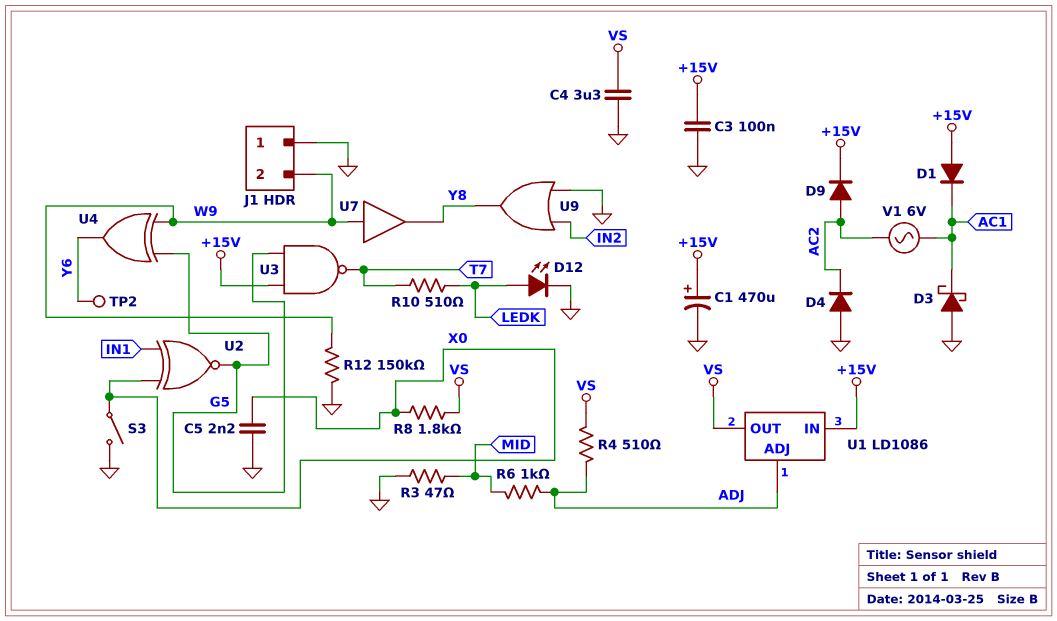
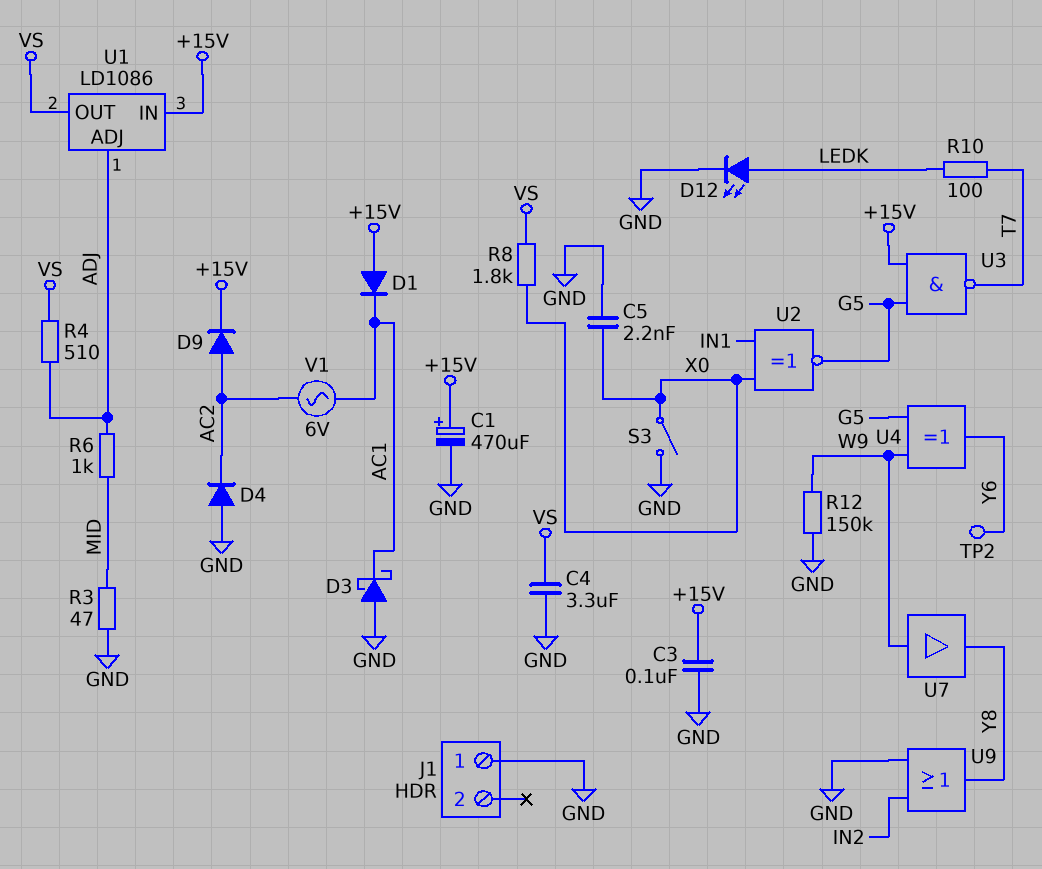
J1 pin 2: W9 -> none
R10: 510 (LEDK, T7) -> 100 (LEDK, T7)

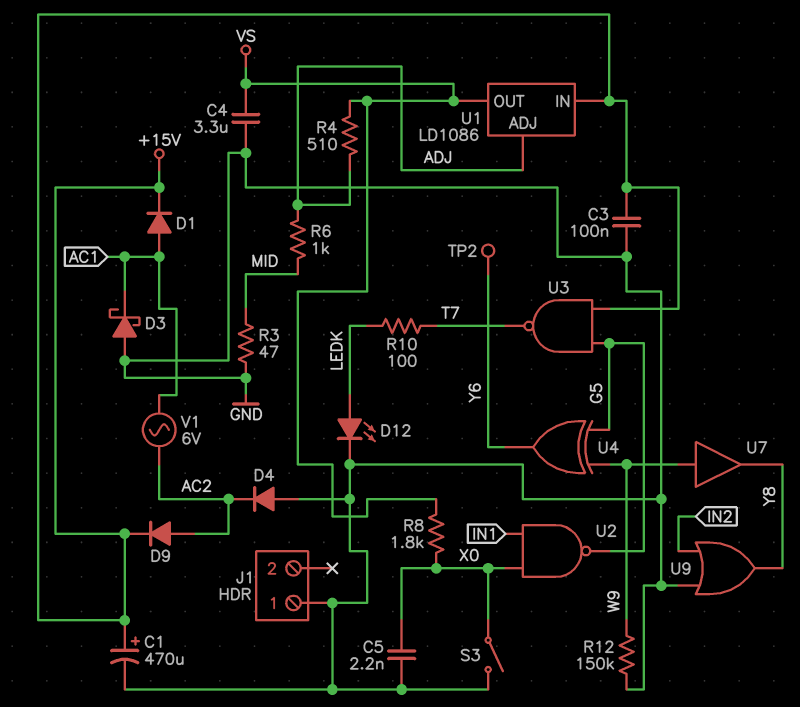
D1: diode (A +15V, K AC1) -> diode (A AC1, K +15V)
U2: XNOR (in IN1, in X0, out G5) -> NAND (in IN1, in X0, out G5)

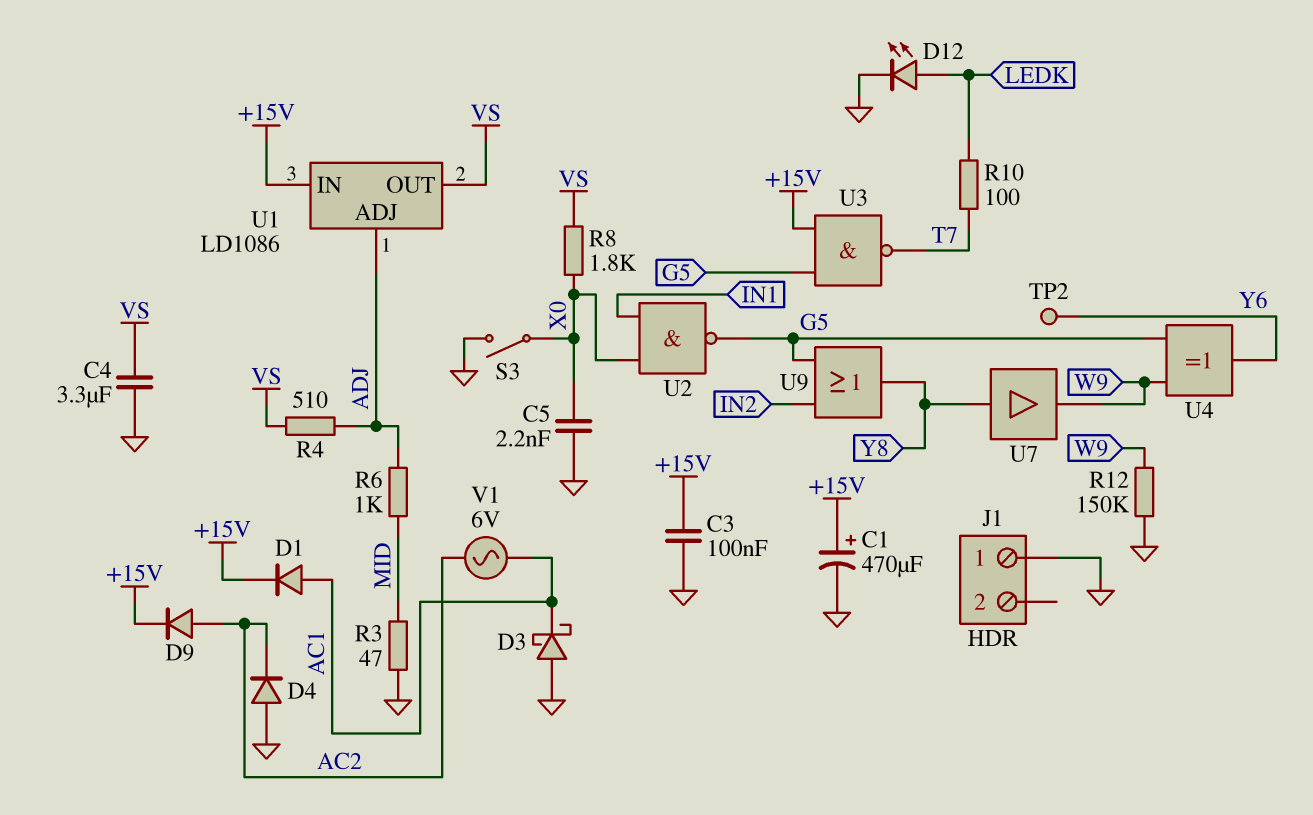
U7: buffer (in W9, out Y8) -> buffer (in Y8, out W9)
U9: OR (in GND, in IN2, out Y8) -> OR (in G5, in IN2, out Y8)

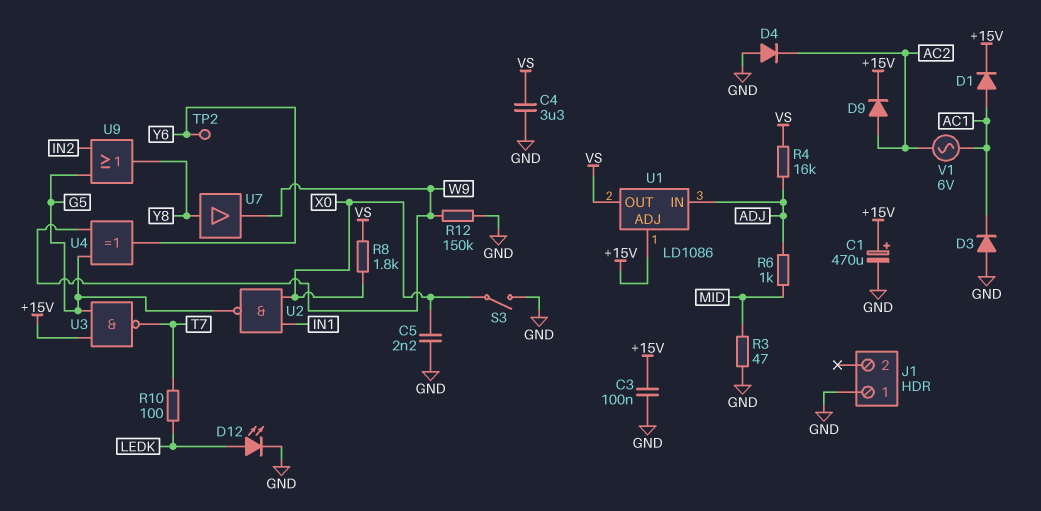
D3: schottky (A GND, K AC1) -> diode (A GND, K AC1)
R4: 510 (ADJ, VS) -> 16k (ADJ, VS)
U1 pin ADJ: ADJ -> +15V
U1 pin IN: +15V -> ADJ

